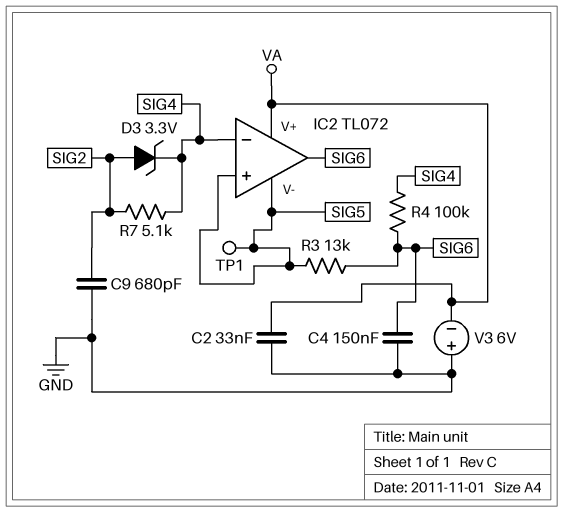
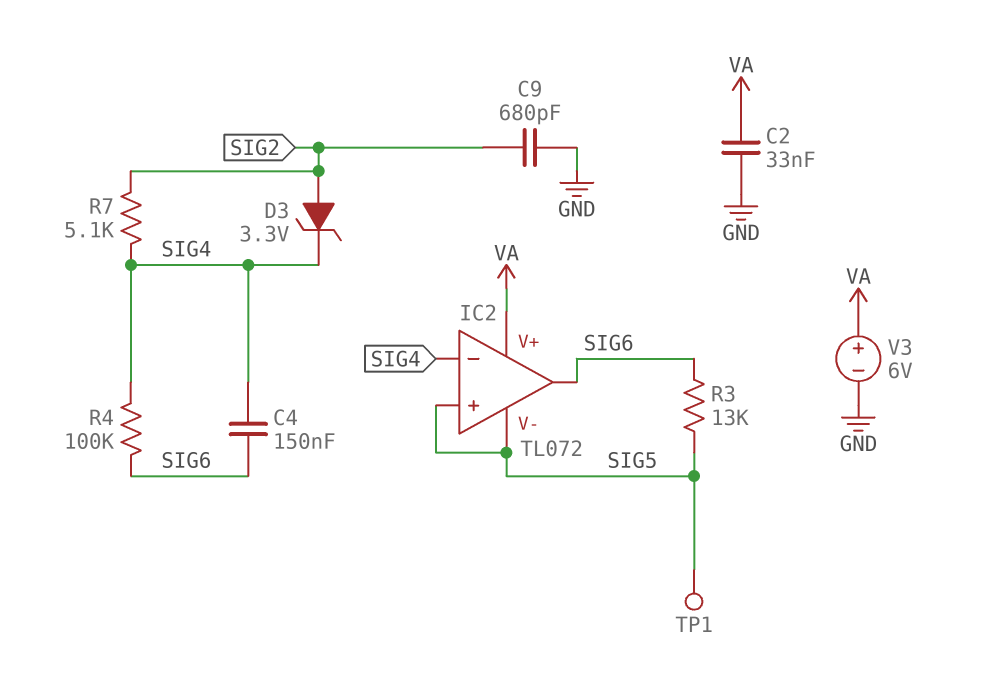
C4: 150nF (GND, SIG6) -> 150nF (SIG4, SIG6)
V3: 6V (plus GND, minus VA) -> 6V (plus VA, minus GND)

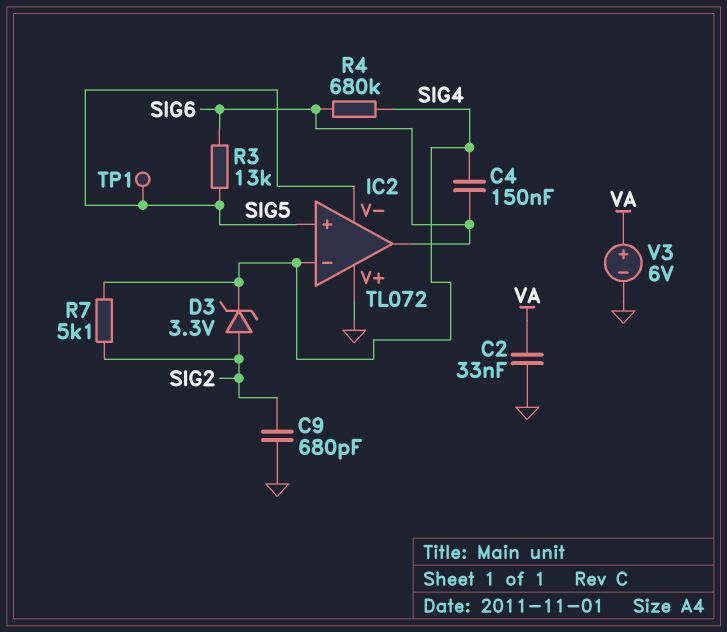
IC2 pin V+: VA -> GND
R4: 100k (SIG4, SIG6) -> 680k (SIG4, SIG6)

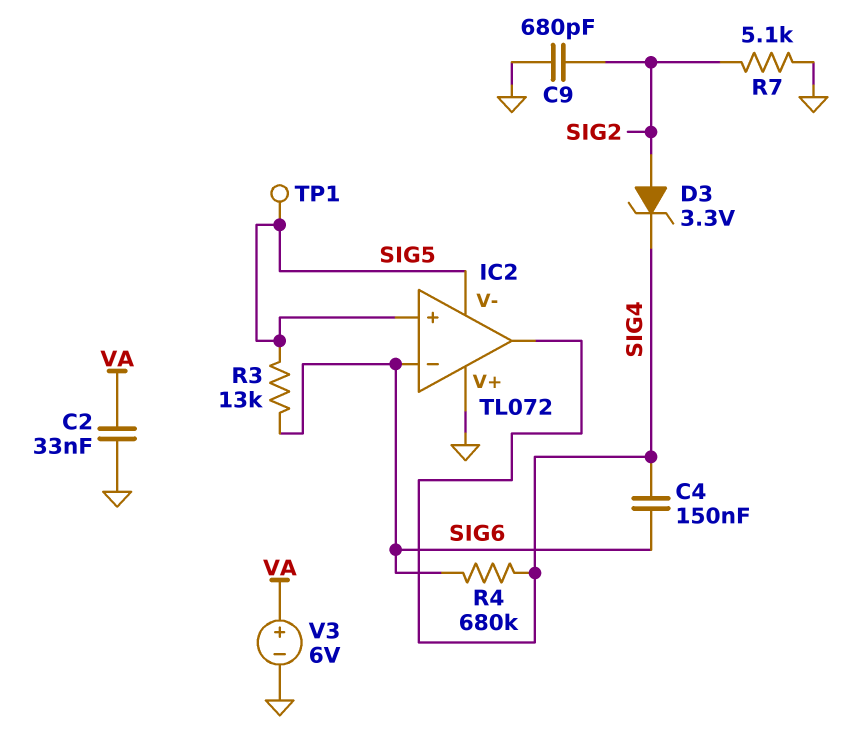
IC2 pin in-: SIG4 -> SIG6
IC2 pin out: SIG6 -> SIG4
R7: 5.1k (SIG2, SIG4) -> 5.1k (GND, SIG2)

